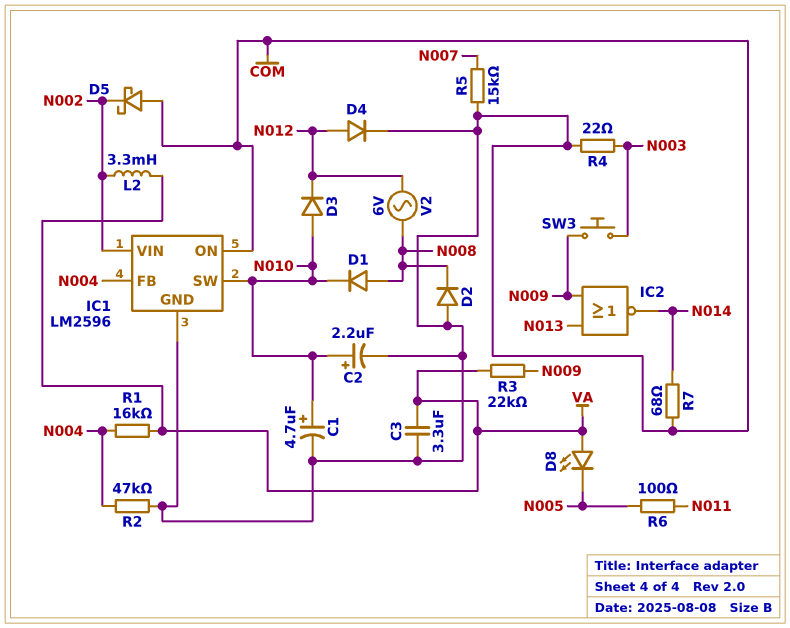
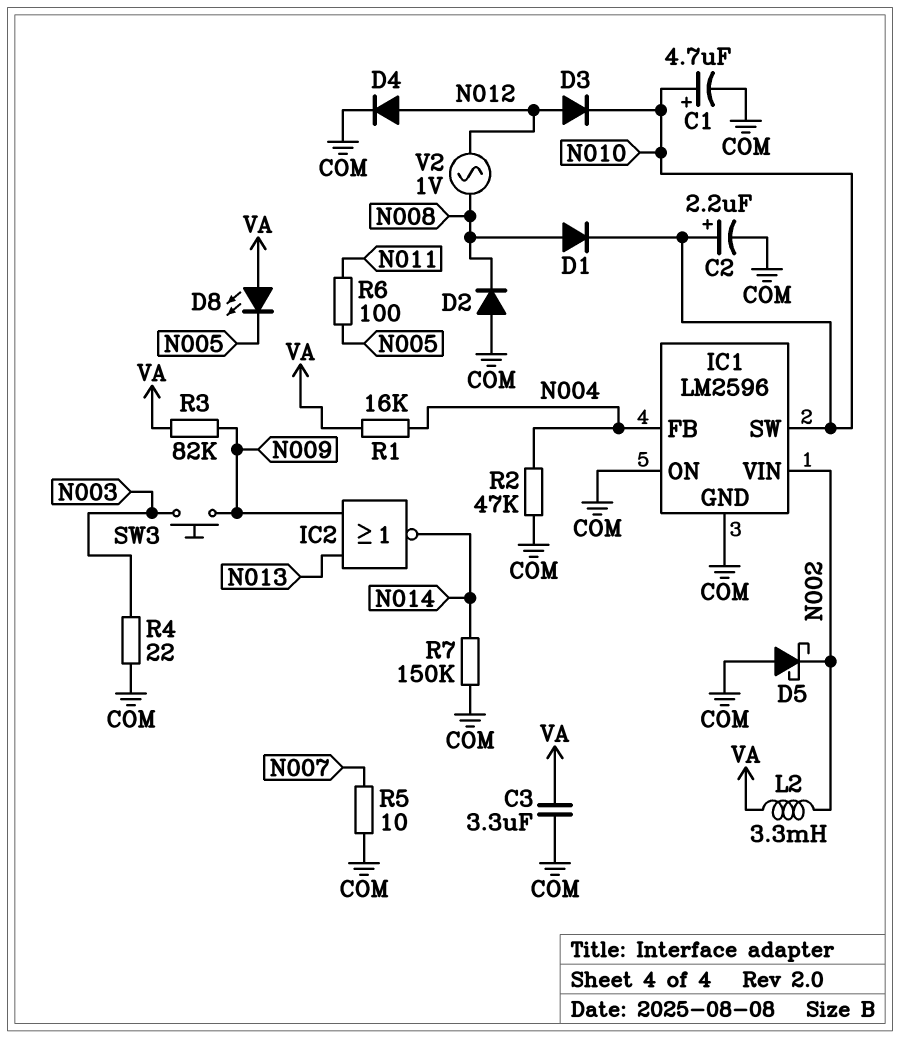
D3: diode (A N010, K N012) -> diode (A N012, K N010)
R3: 22k (N009, VA) -> 82k (N009, VA)
R5: 15k (COM, N007) -> 10 (COM, N007)
R7: 68 (COM, N014) -> 150k (COM, N014)
V2: AC 6V (N008, N012) -> AC 1V (N008, N012)

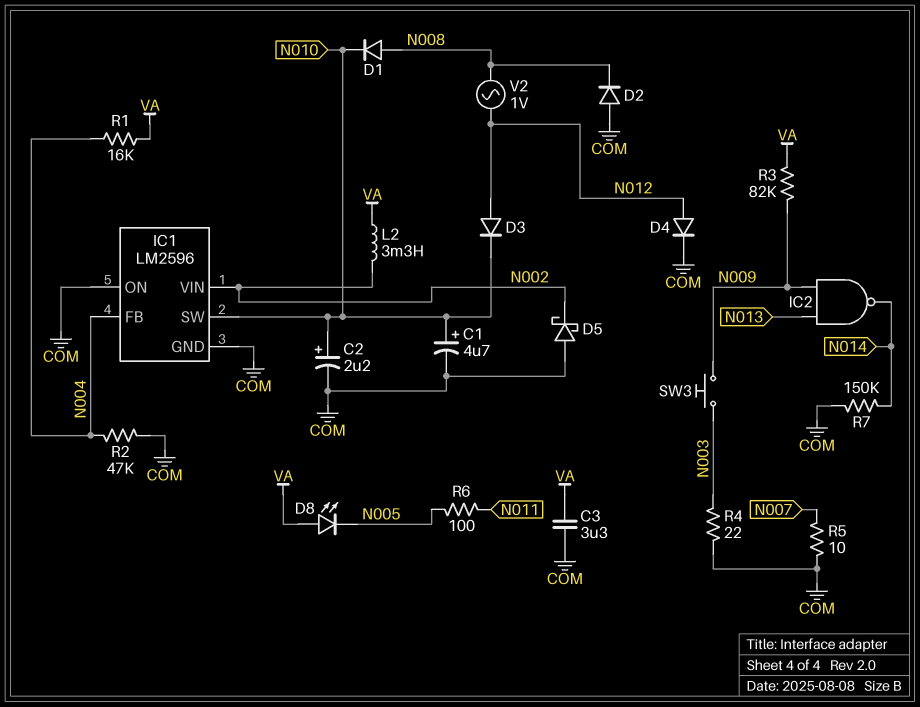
IC2: NOR (in N009, in N013, out N014) -> NAND (in N009, in N013, out N014)

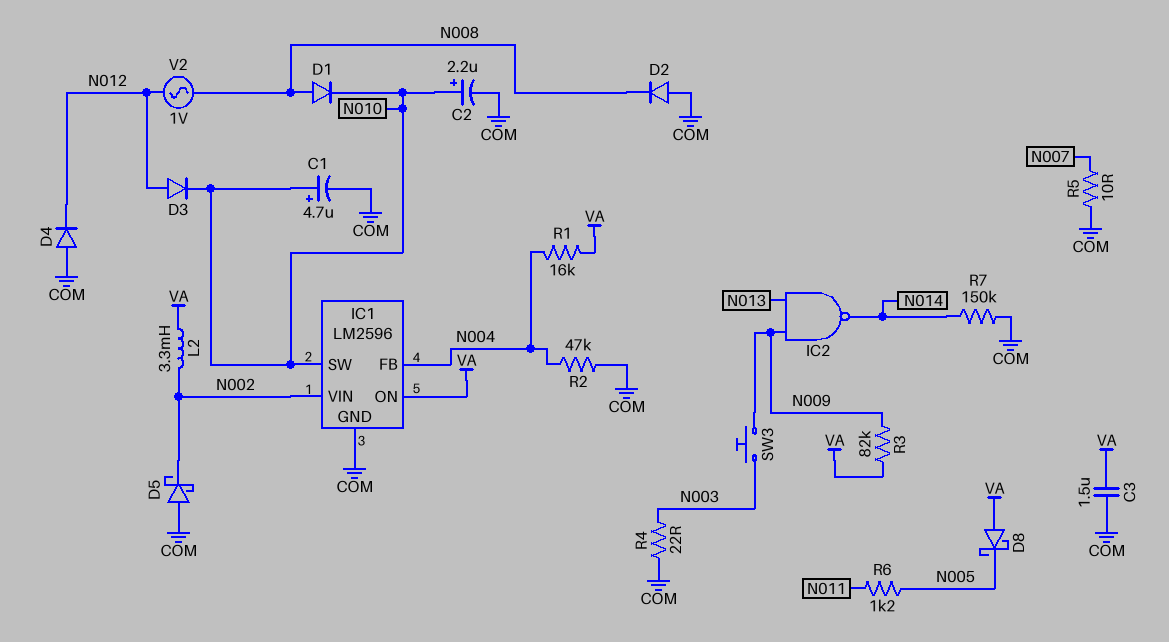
C3: 3.3uF (COM, VA) -> 1.5uF (COM, VA)
D4: diode (A N012, K COM) -> diode (A COM, K N012)
D8: LED (A VA, K N005) -> schottky (A VA, K N005)
IC1 pin ON: COM -> VA
R6: 100 (N005, N011) -> 1.2k (N005, N011)

